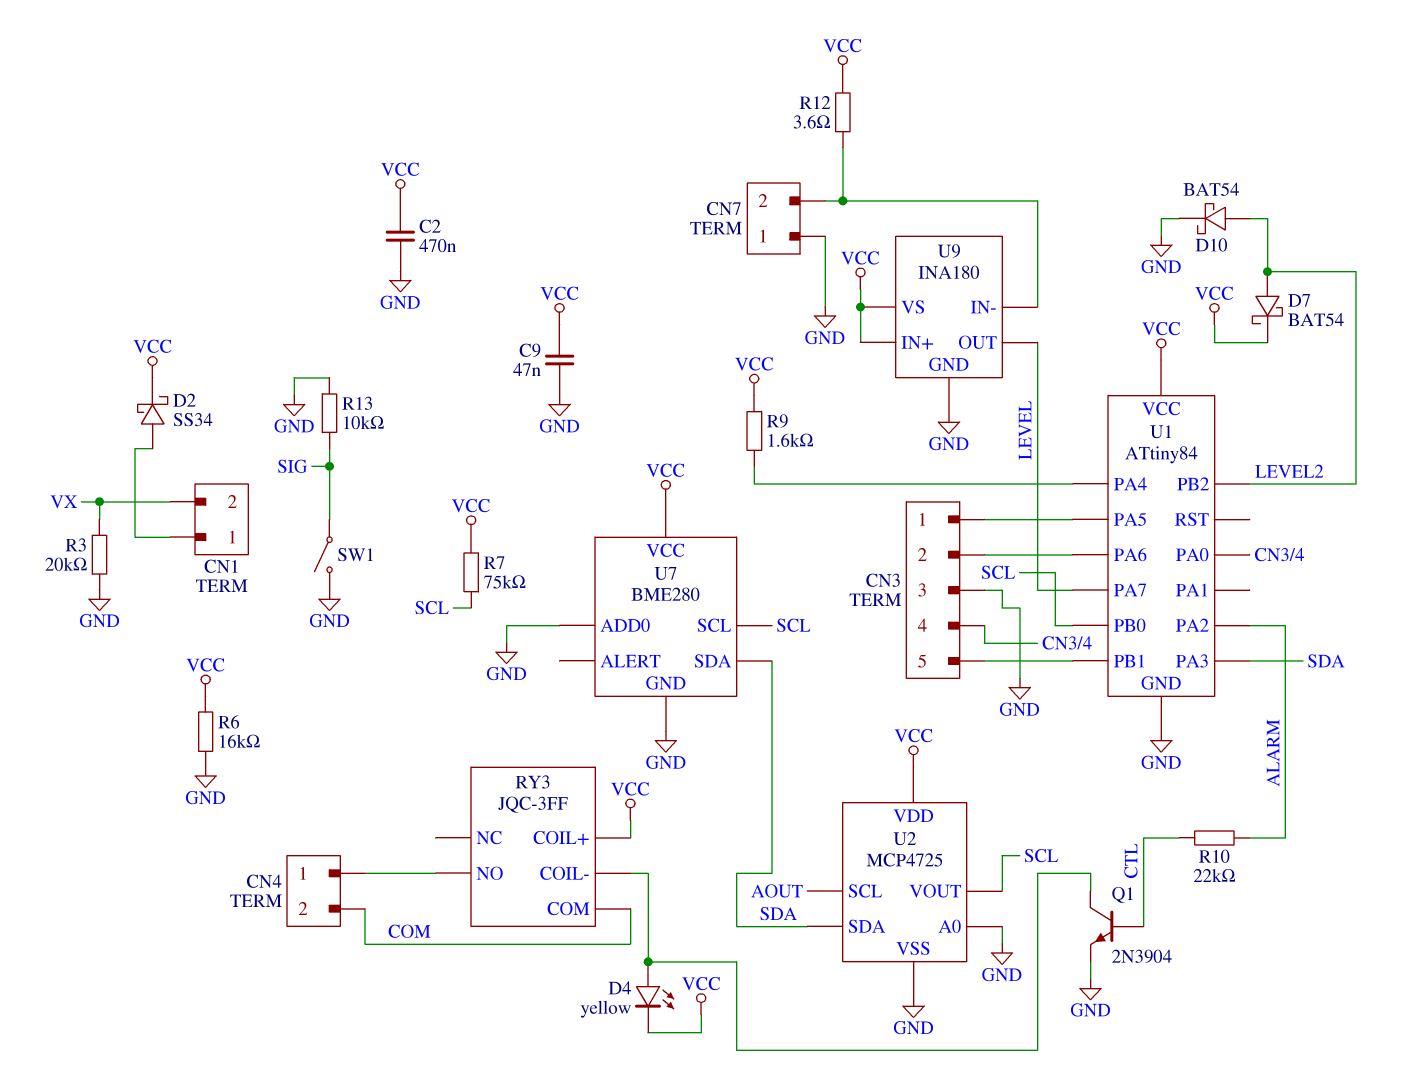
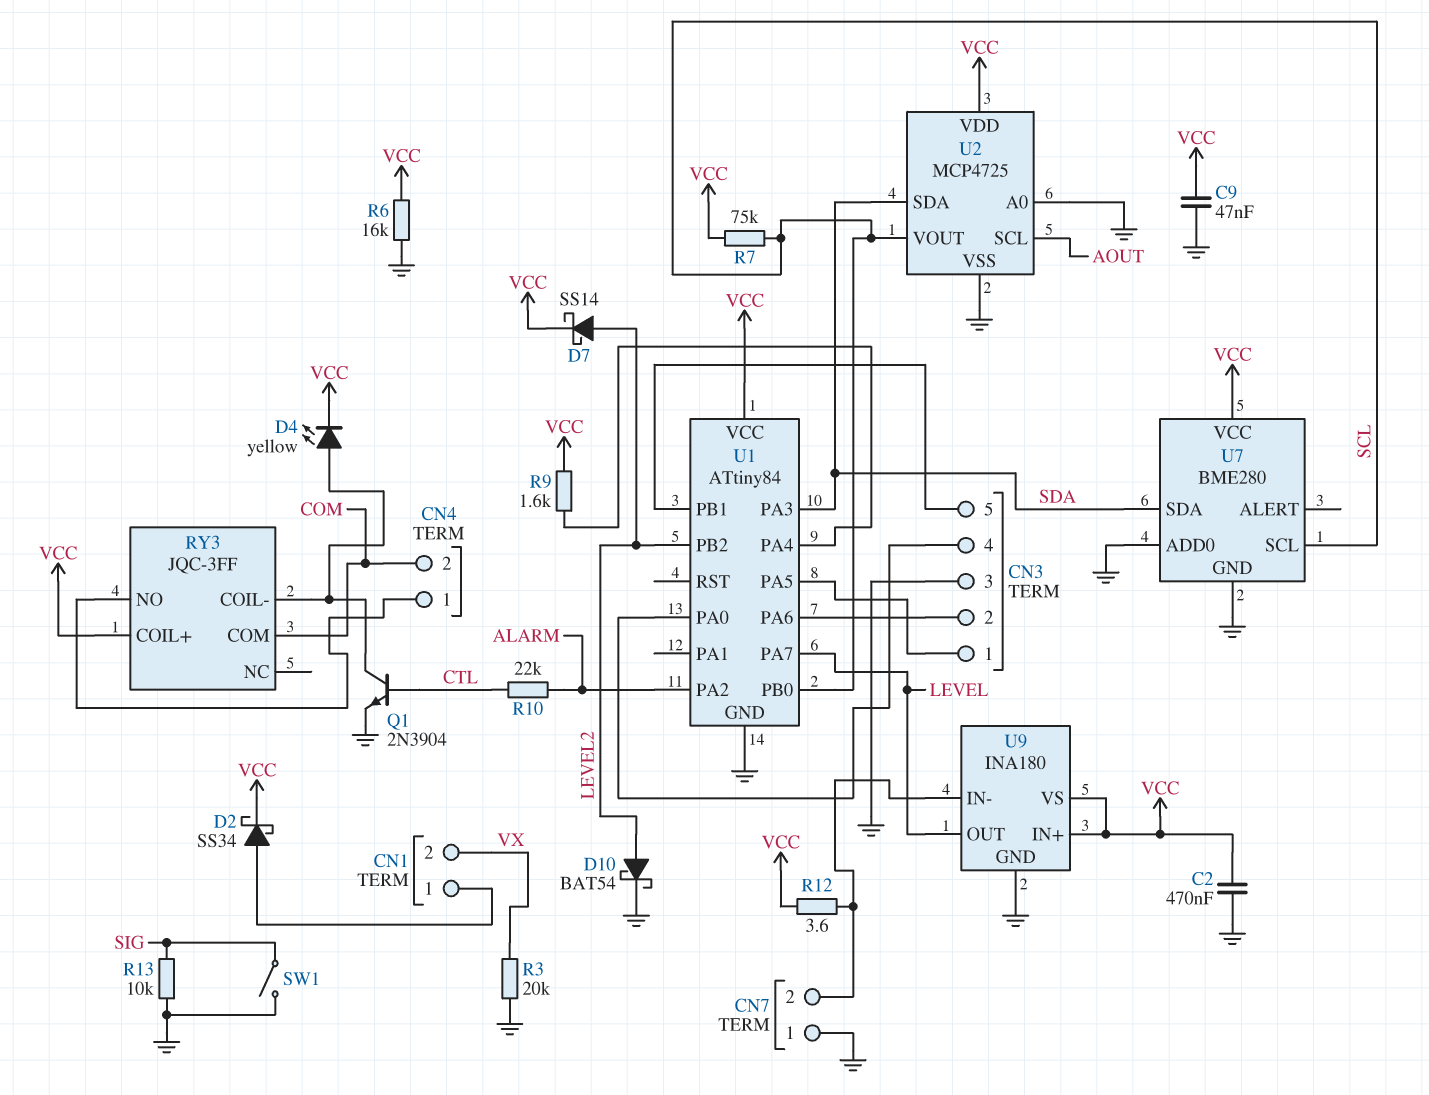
D7: schottky BAT54 (A LEVEL2, K VCC) -> schottky SS14 (A LEVEL2, K VCC)

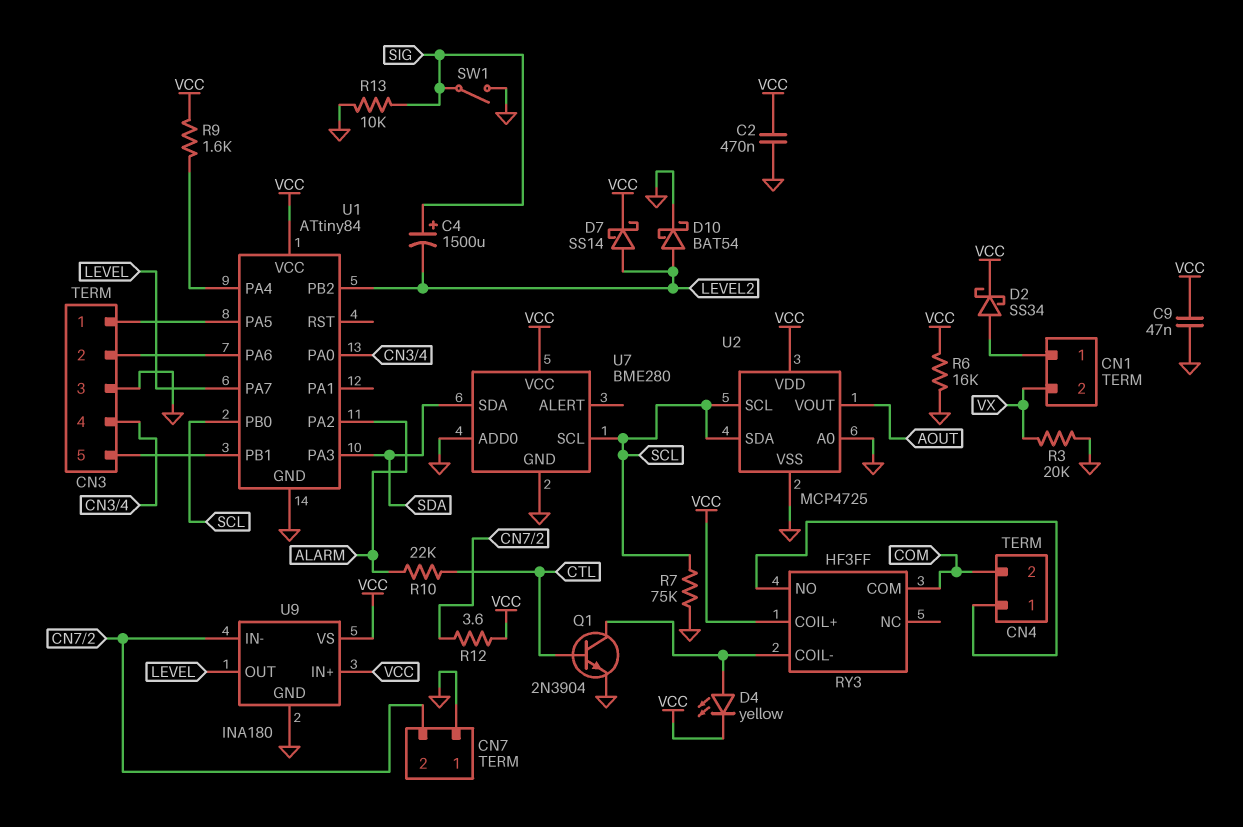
C4: none -> 1500uF (plus SIG, minus LEVEL2)
R7: 75k (SCL, VCC) -> 75k (GND, SCL)
RY3: JQC-3FF -> HF3FF
U2 pin SCL: AOUT -> SCL
U2 pin SDA: SDA -> SCL
U2 pin VOUT: SCL -> AOUT

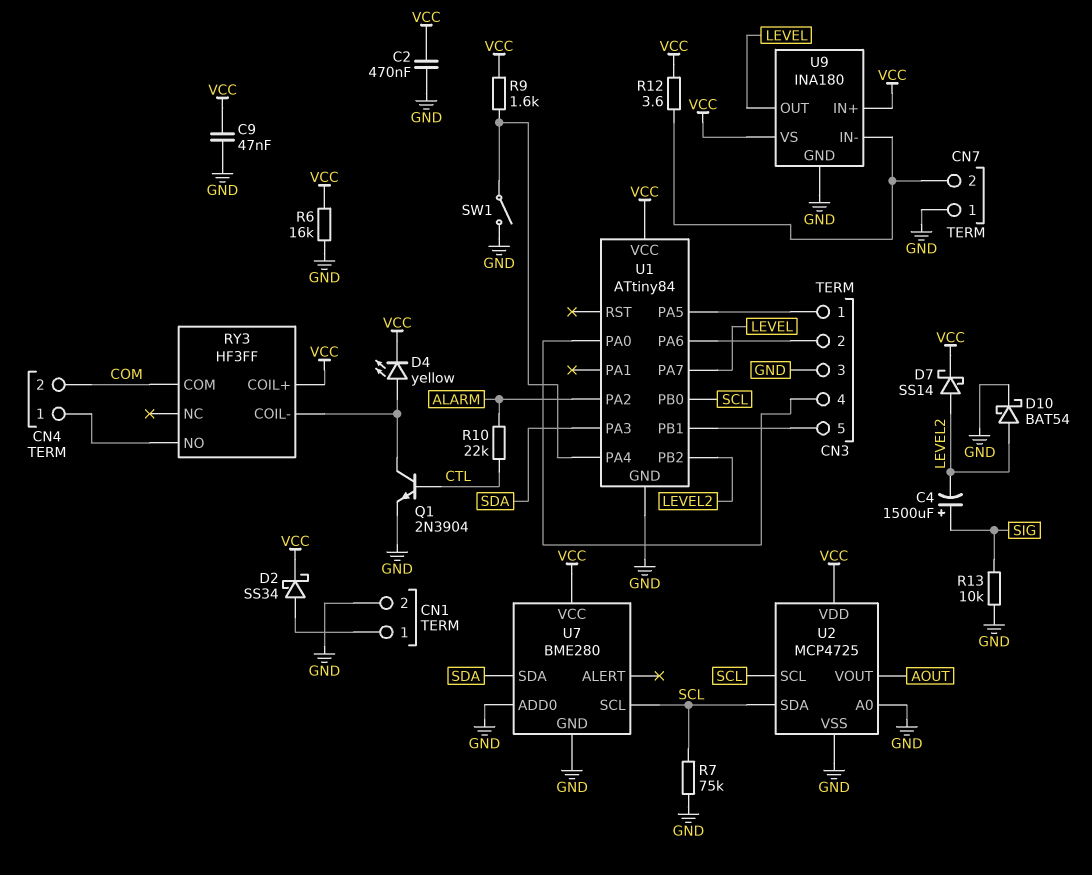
CN1 pin 2: VX -> GND
R3: 20k (GND, VX) -> none
SW1: switch (GND, SIG) -> switch (GND, U1/PA4)

